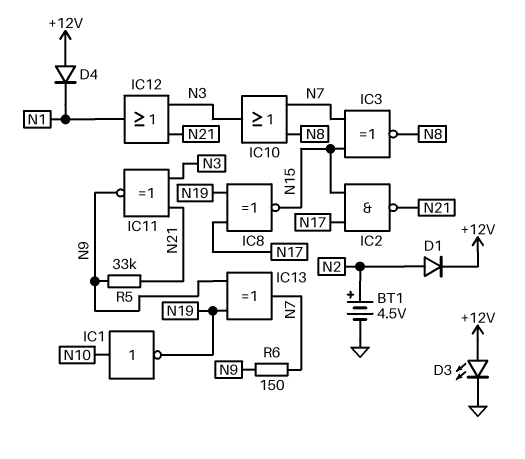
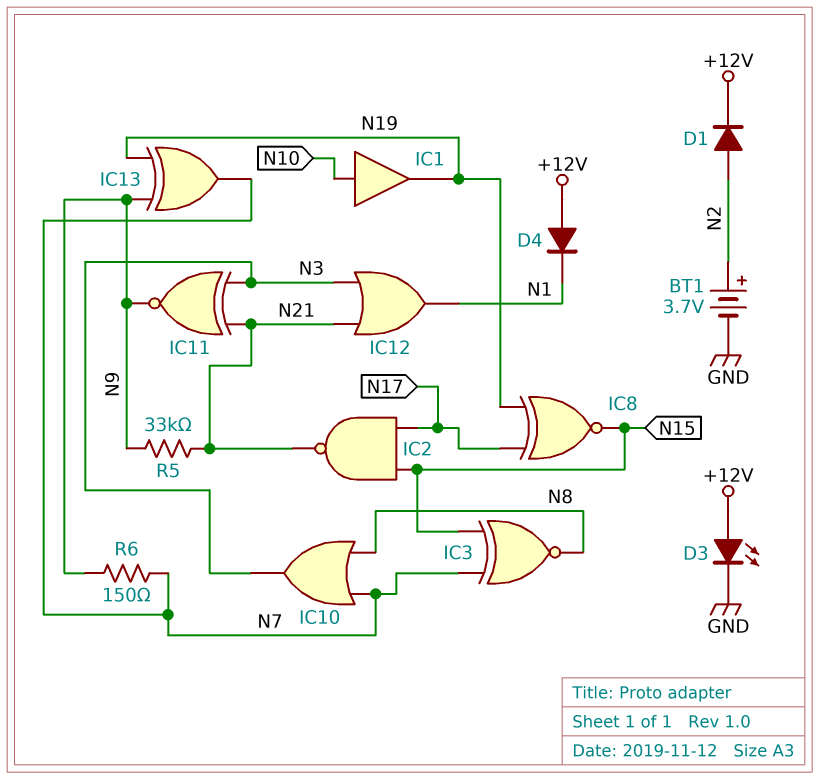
BT1: 4.5V (plus N2, minus GND) -> 3.7V (plus N2, minus GND)
IC1: NOT (in N10, out N19) -> buffer (in N10, out N19)

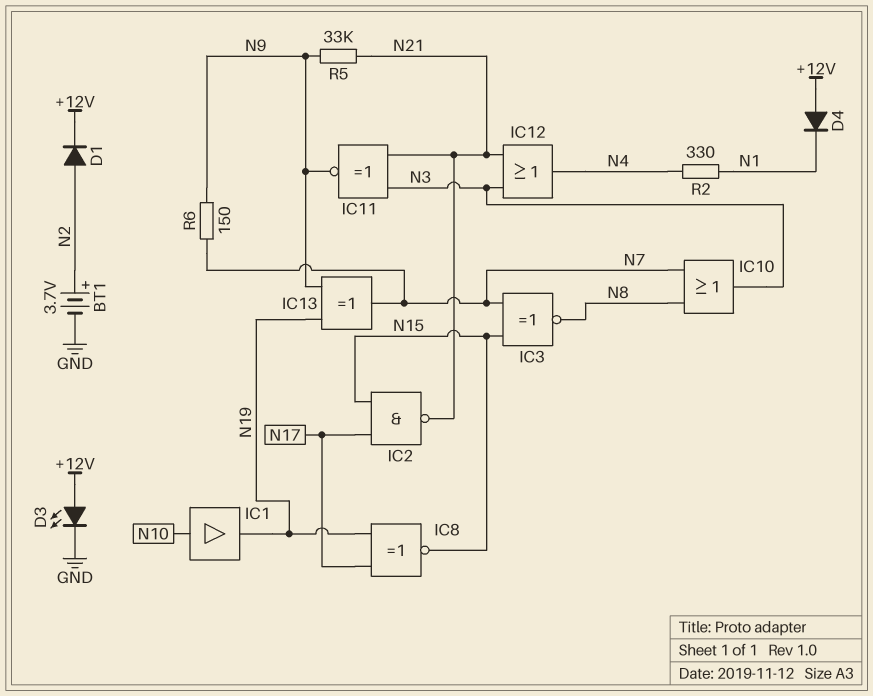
IC12: OR (in N3, in N21, out N1) -> OR (in N3, in N21, out N4)
R2: none -> 330 (N1, N4)

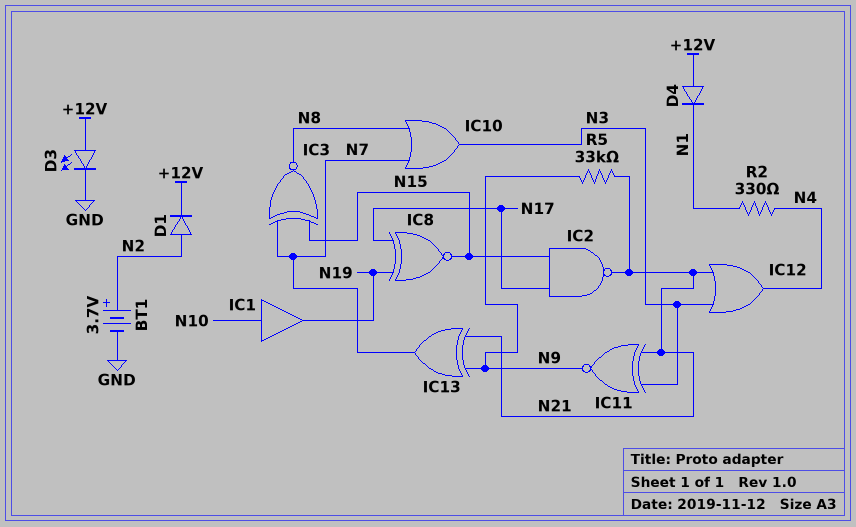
IC13: XOR (in N9, in N19, out N7) -> XOR (in N9, in N21, out N7)
R6: 150 (N7, N9) -> none

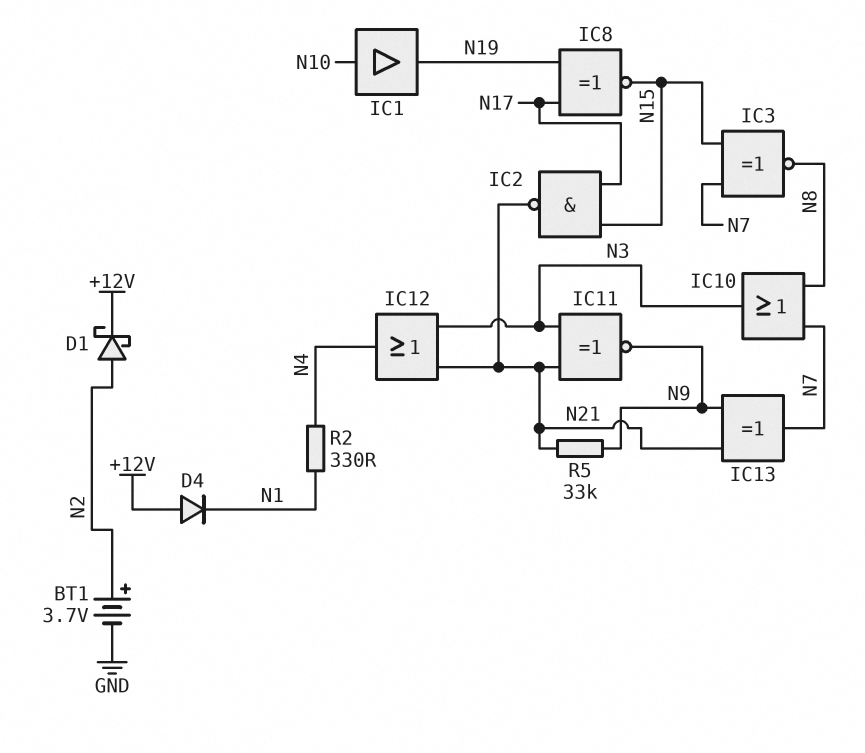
D1: diode (A N2, K +12V) -> schottky (A N2, K +12V)
D3: LED (A +12V, K GND) -> none

